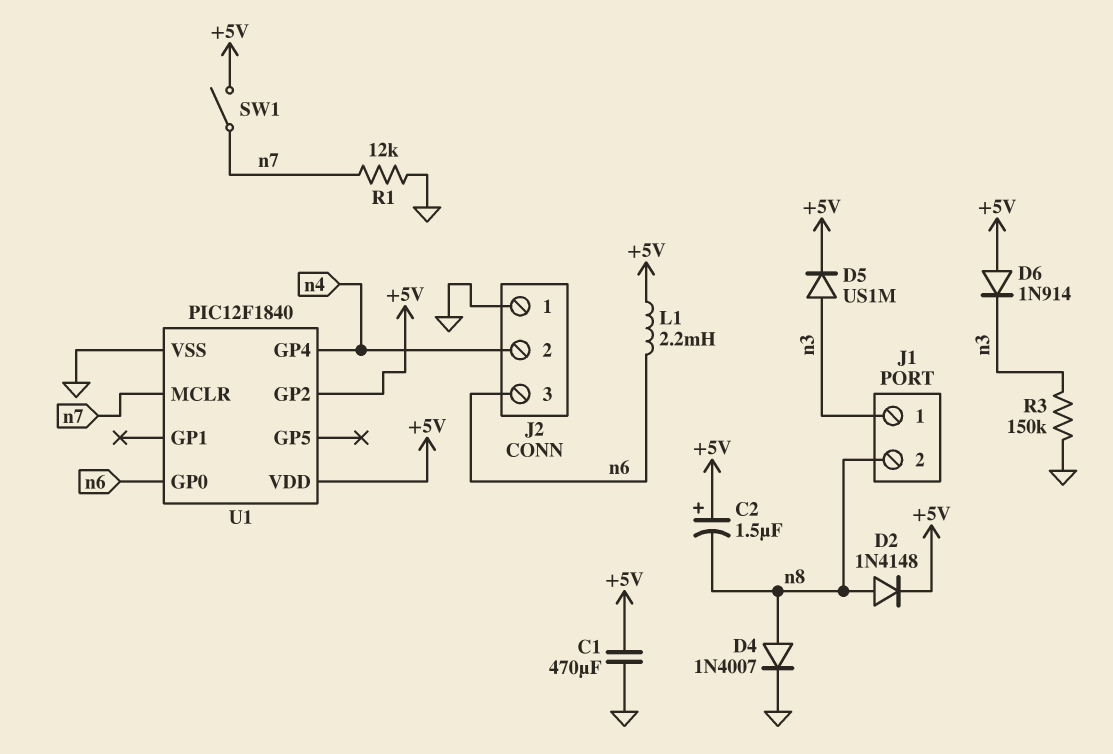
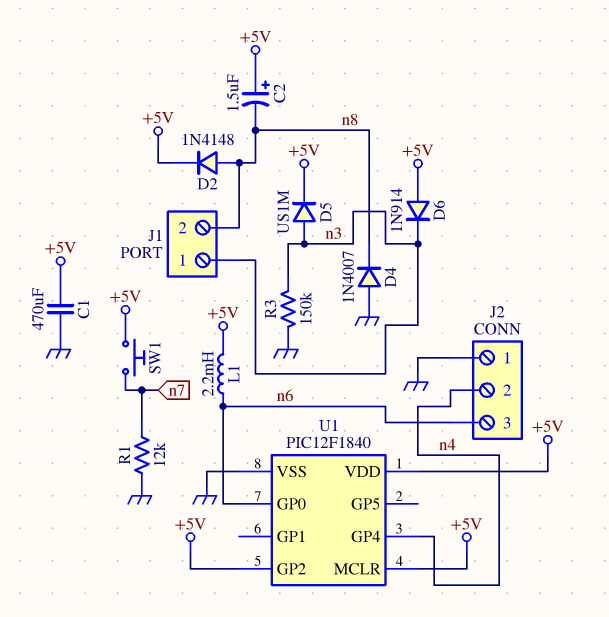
D4: diode 1N4007 (A n8, K GND) -> diode 1N4007 (A GND, K n8)
SW1: switch (+5V, n7) -> button (+5V, n7)
U1 pin MCLR: n7 -> +5V

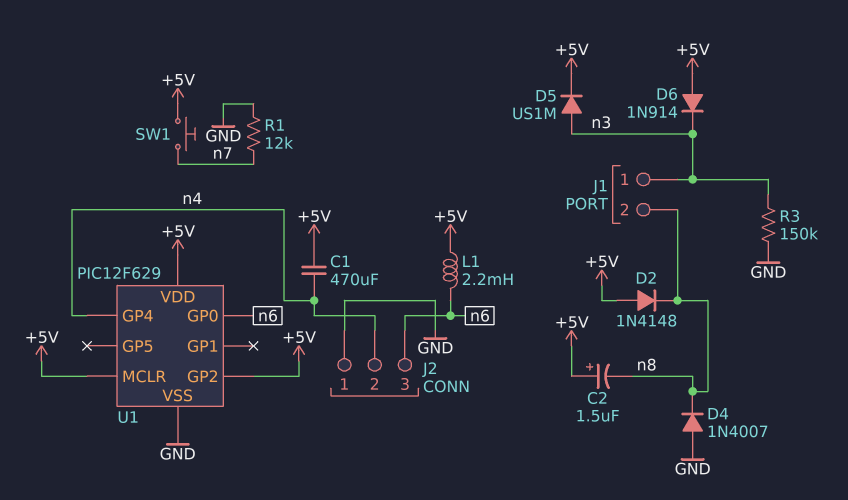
C1: 470uF (+5V, GND) -> 470uF (+5V, n4)
D2: diode 1N4148 (A n8, K +5V) -> diode 1N4148 (A +5V, K n8)
U1: PIC12F1840 -> PIC12F629

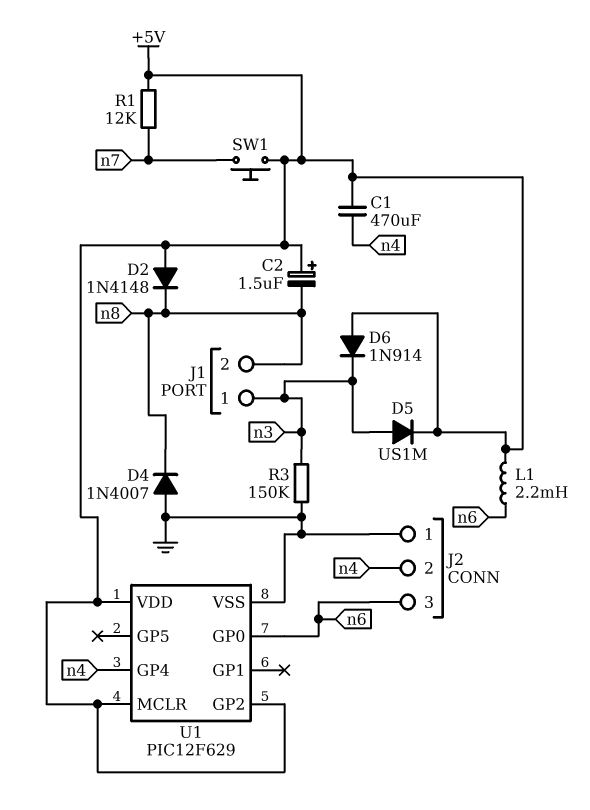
R1: 12k (GND, n7) -> 12k (+5V, n7)

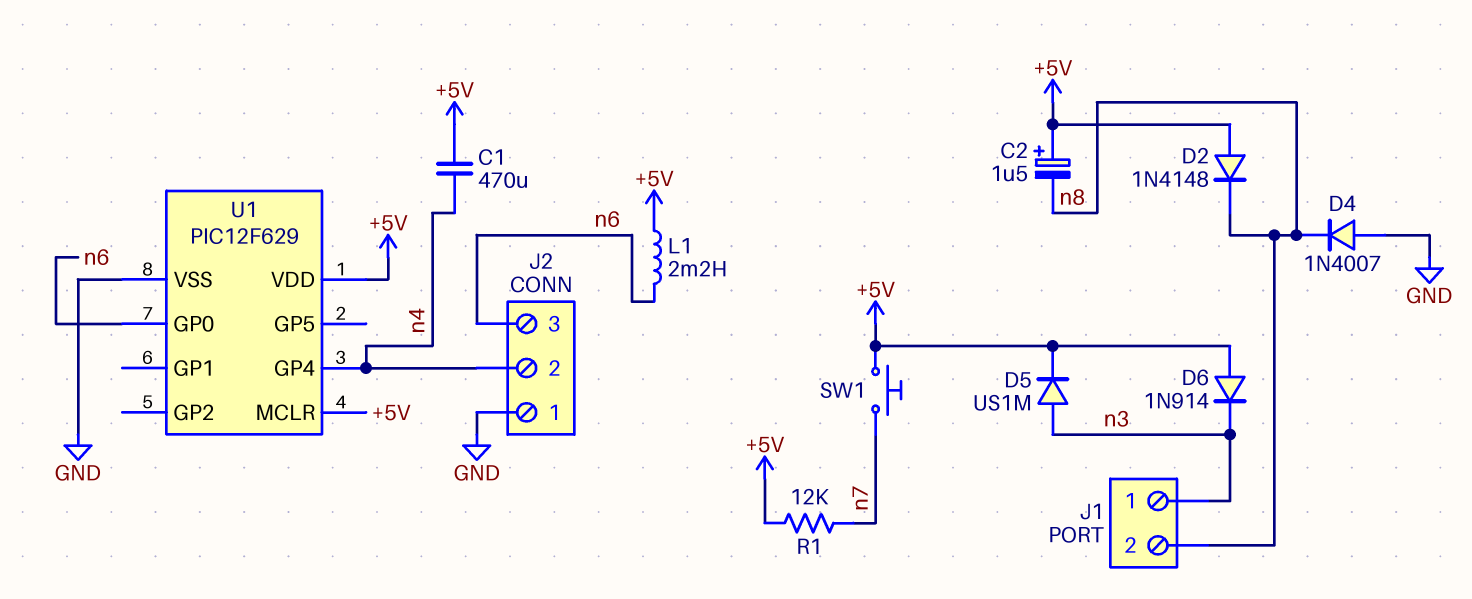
R3: 150k (GND, n3) -> none
U1 pin GP2: +5V -> none

